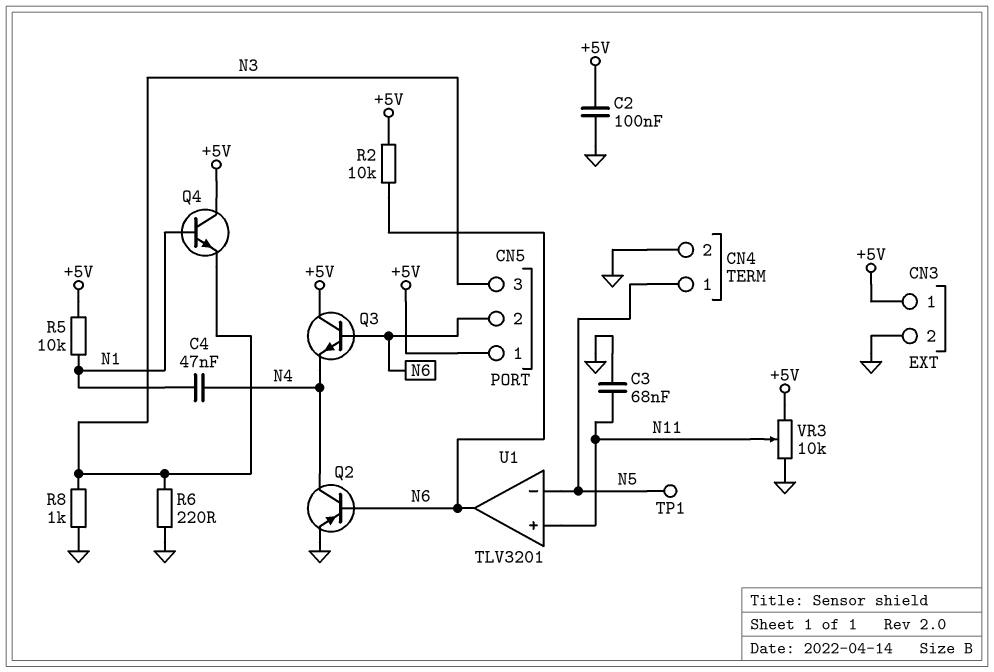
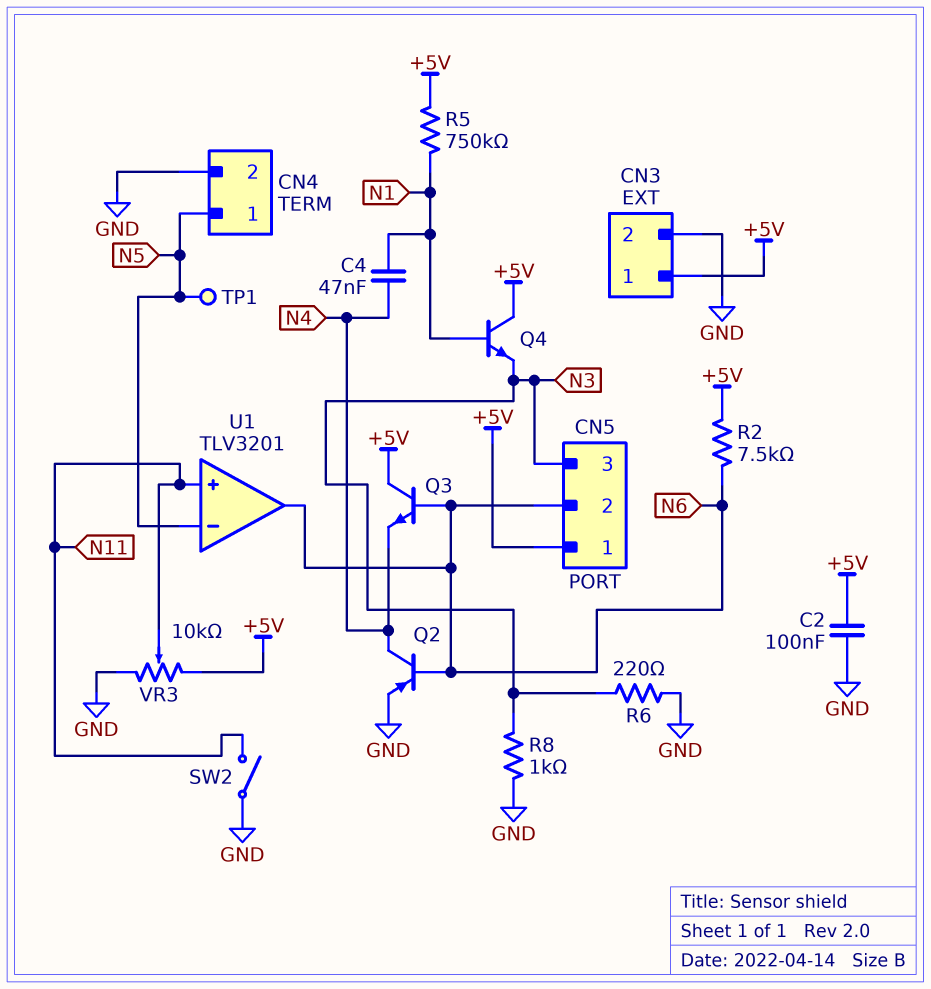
C3: 68nF (GND, N11) -> none
R2: 10k (+5V, N6) -> 7.5k (+5V, N6)
R5: 10k (+5V, N1) -> 750k (+5V, N1)
SW2: none -> switch (GND, N11)

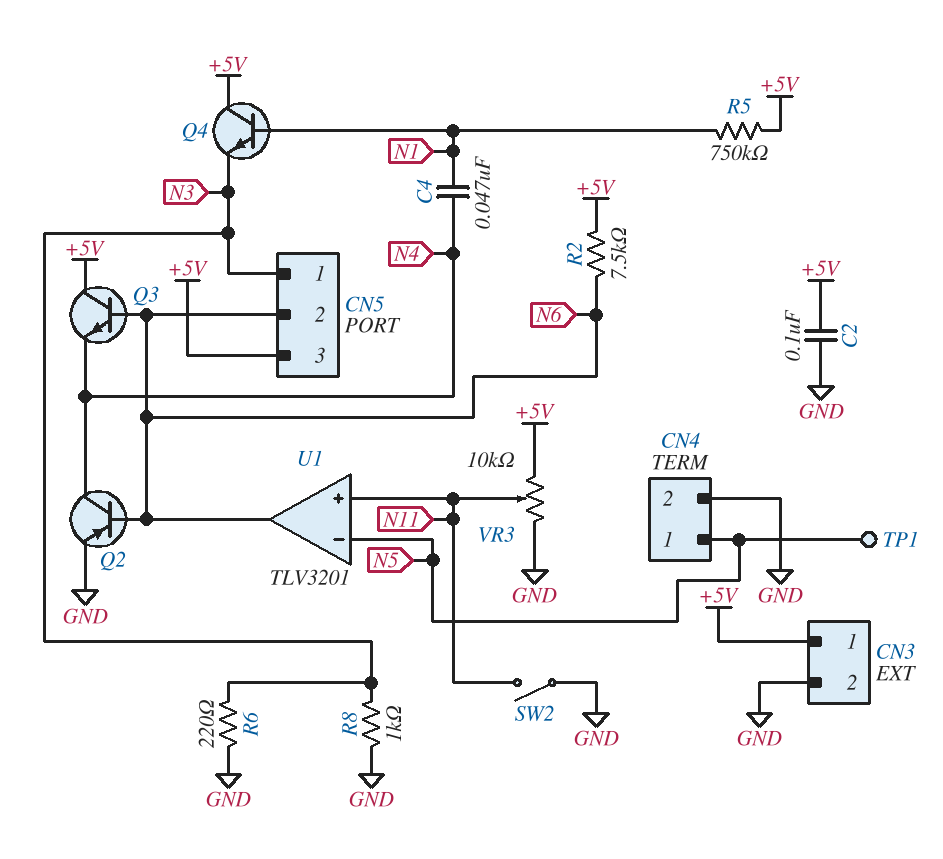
CN5 pin 1: +5V -> N3
CN5 pin 3: N3 -> +5V

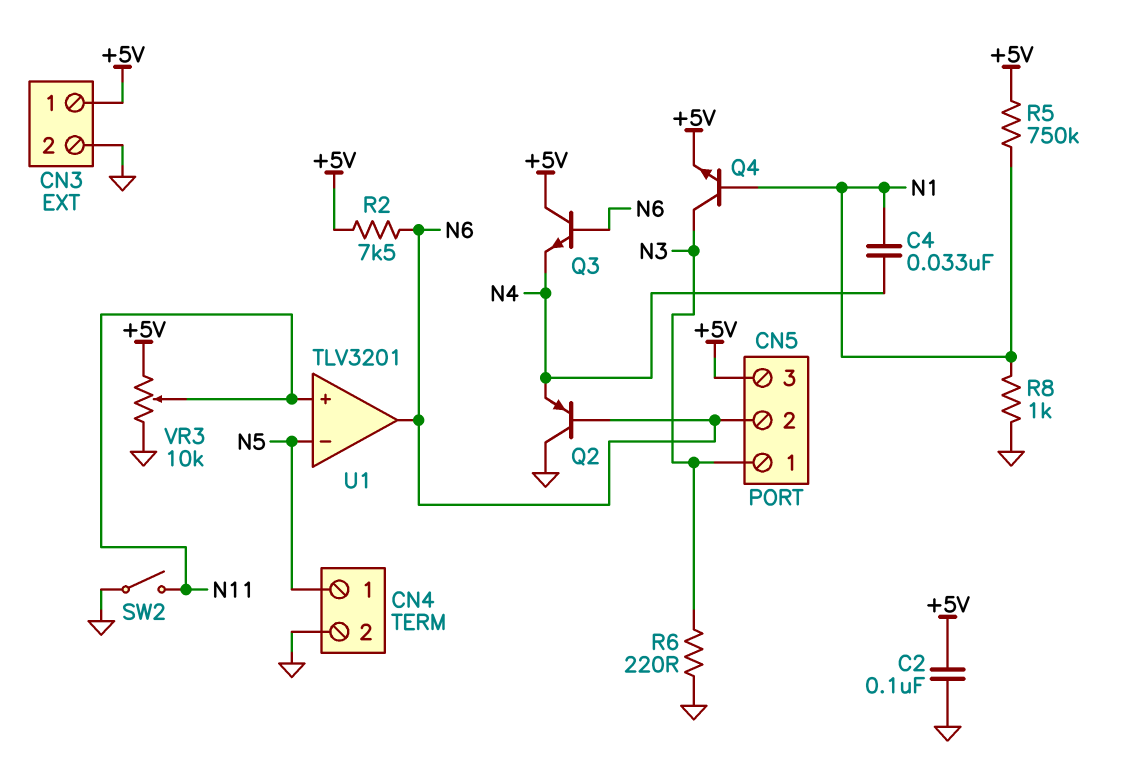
C4: 47nF (N1, N4) -> 33nF (N1, N4)
Q2: PNP (B N6, C N4, E GND) -> PNP (B N6, C GND, E N4)
Q4: NPN (B N1, C +5V, E N3) -> NPN (B N1, C N3, E +5V)
R8: 1k (GND, N3) -> 1k (GND, N1)
TP1: test point (N5) -> none

